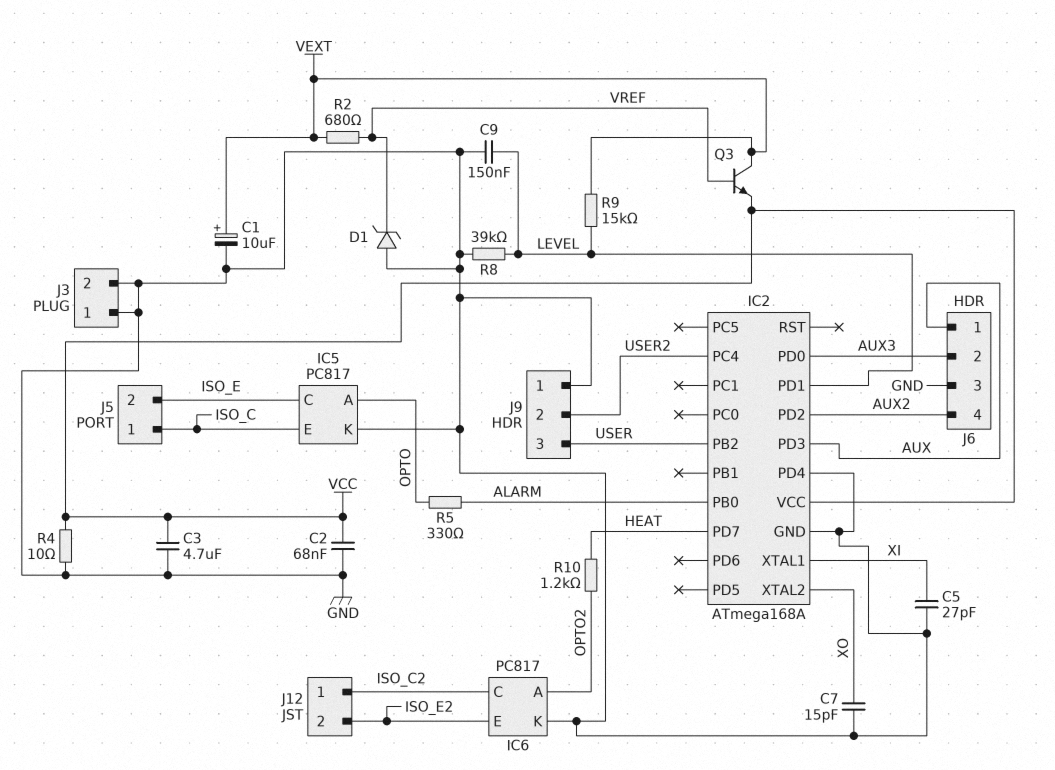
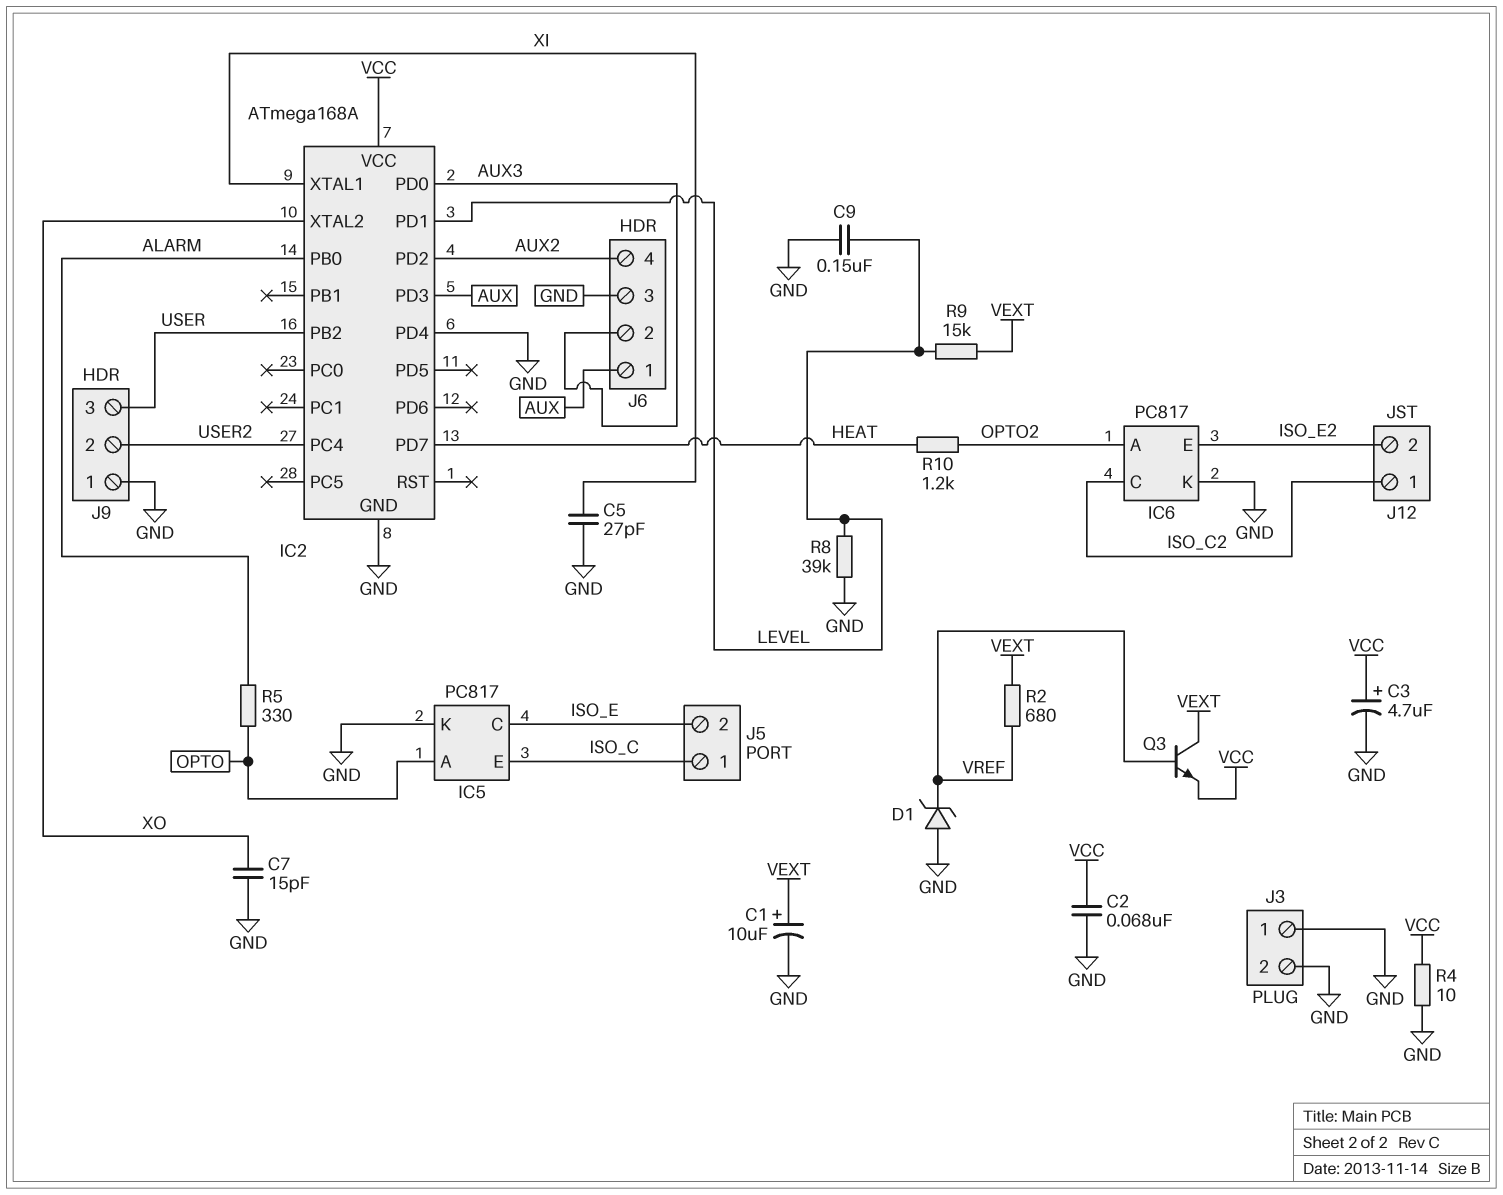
C3: 4.7uF (GND, VCC) -> 4.7uF (plus VCC, minus GND)

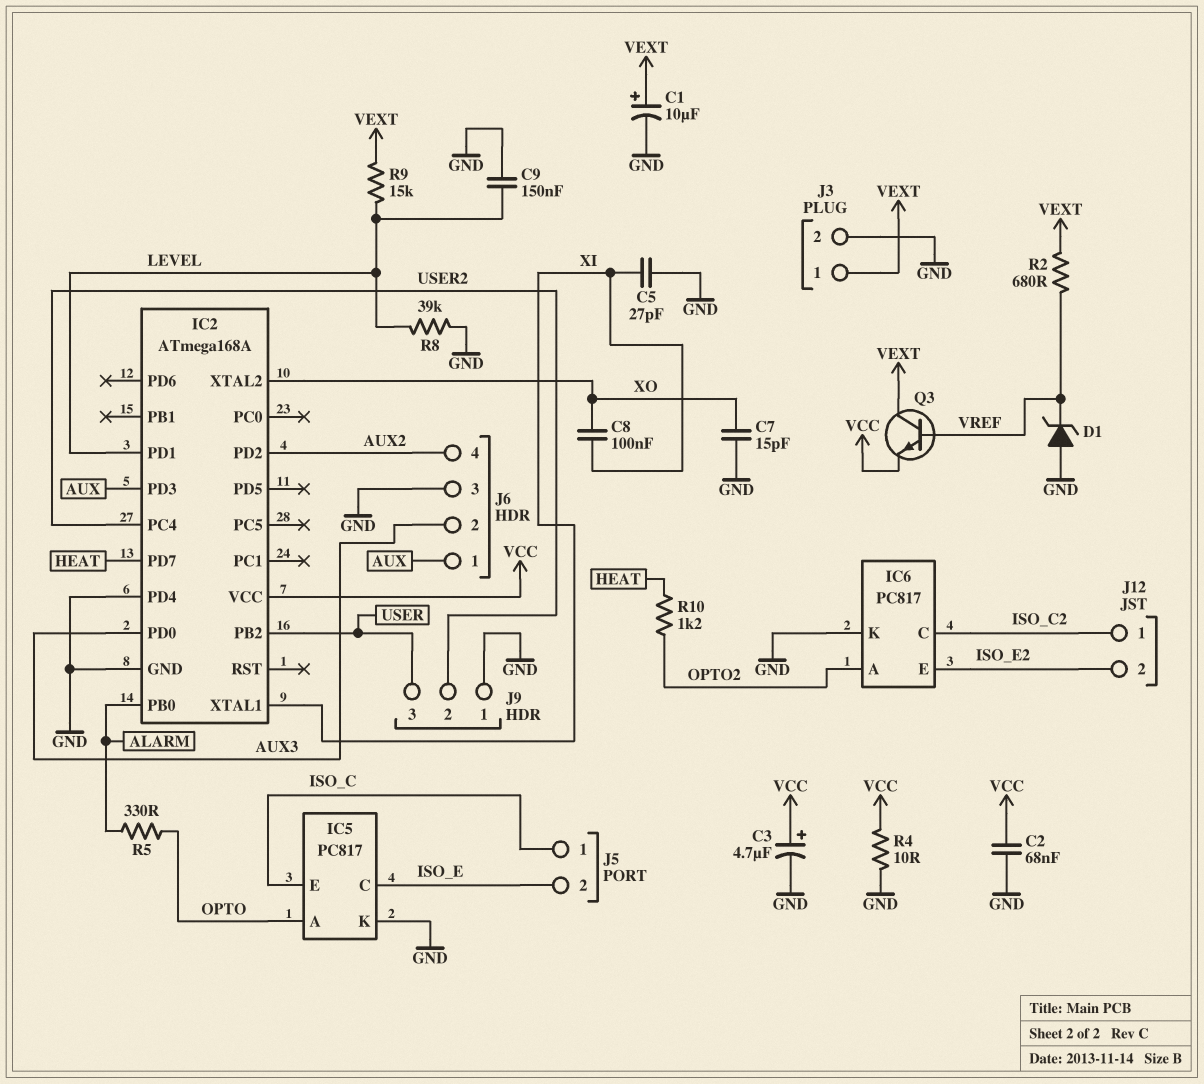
C8: none -> 100nF (XI, XO)
J3 pin 1: GND -> VEXT

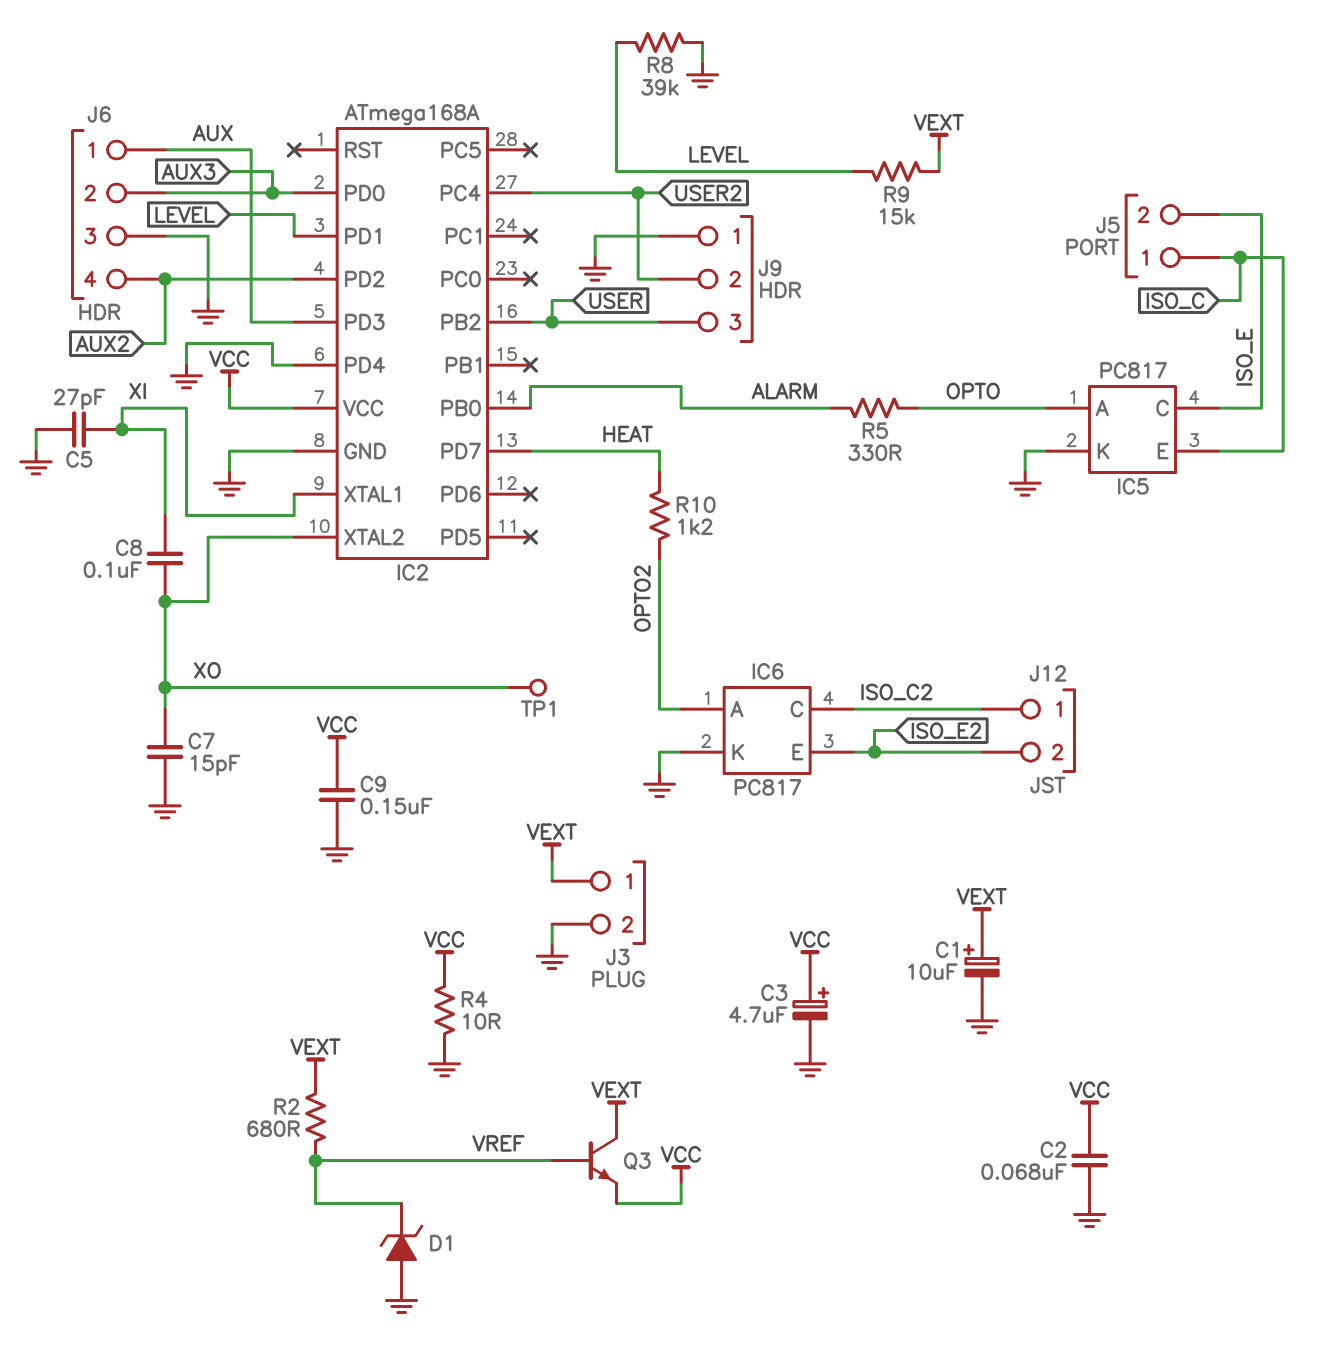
C9: 150nF (GND, LEVEL) -> 150nF (GND, VCC)
TP1: none -> test point (XO)

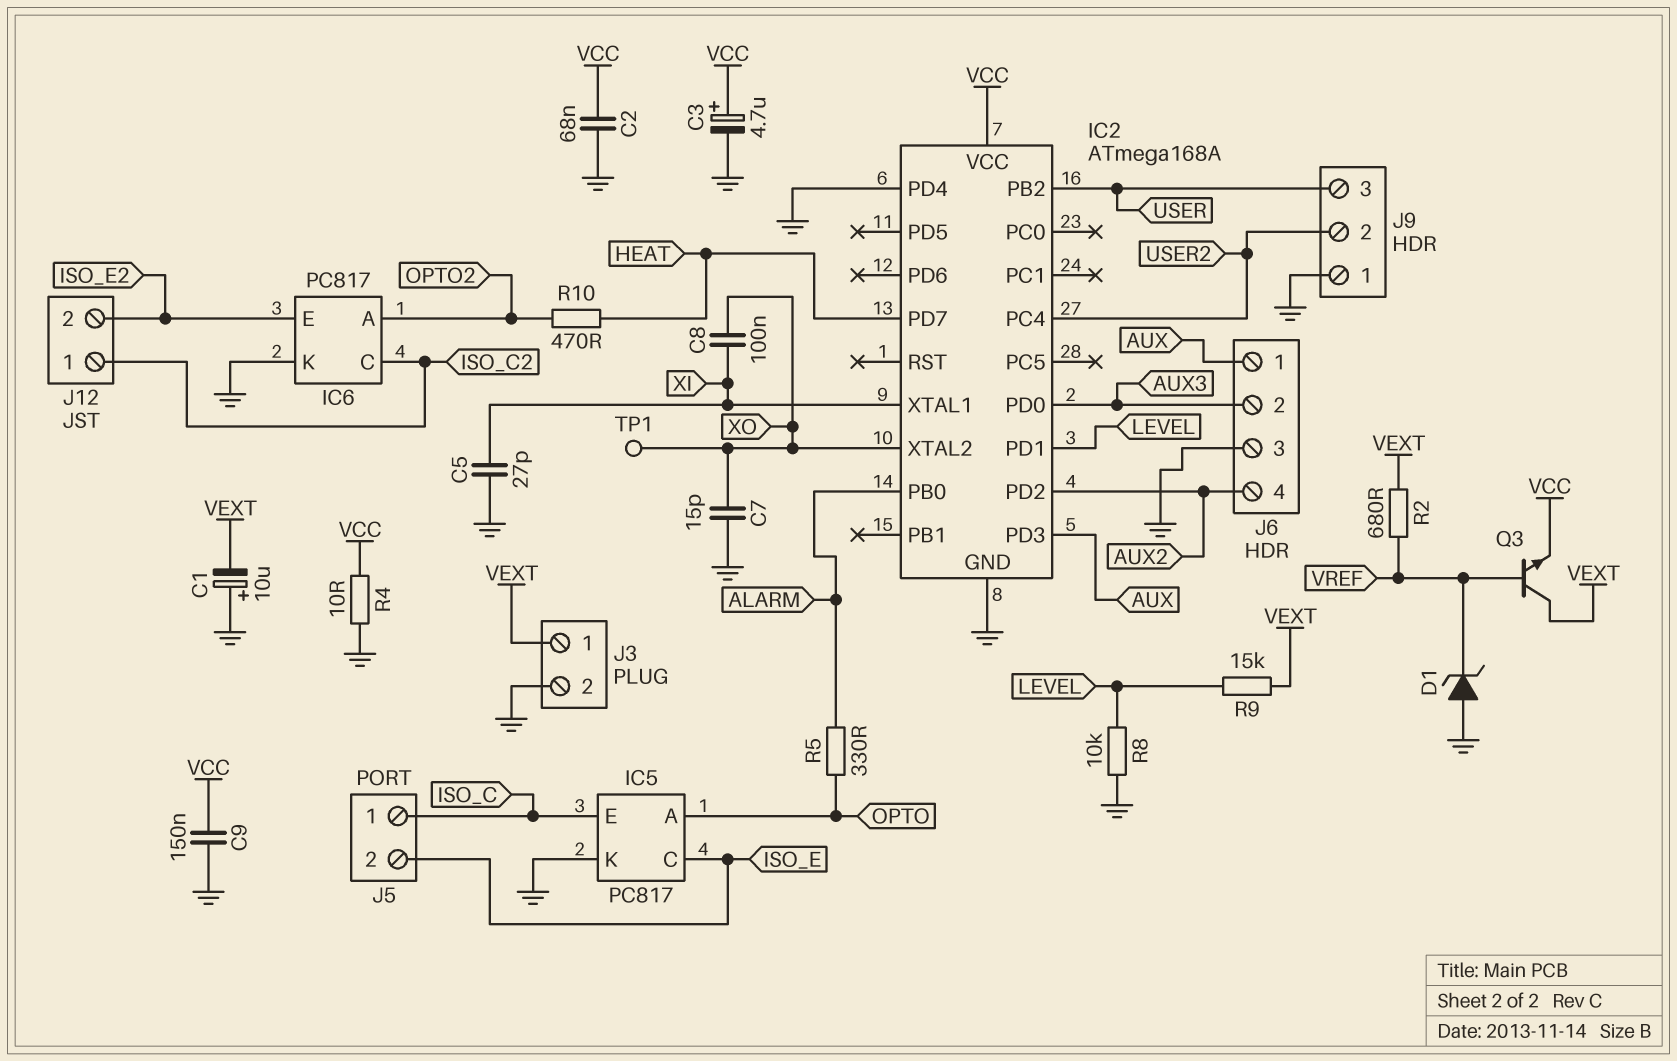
C1: 10uF (plus VEXT, minus GND) -> 10uF (plus GND, minus VEXT)
R8: 39k (GND, LEVEL) -> 10k (GND, LEVEL)
R10: 1.2k (HEAT, OPTO2) -> 470 (HEAT, OPTO2)

